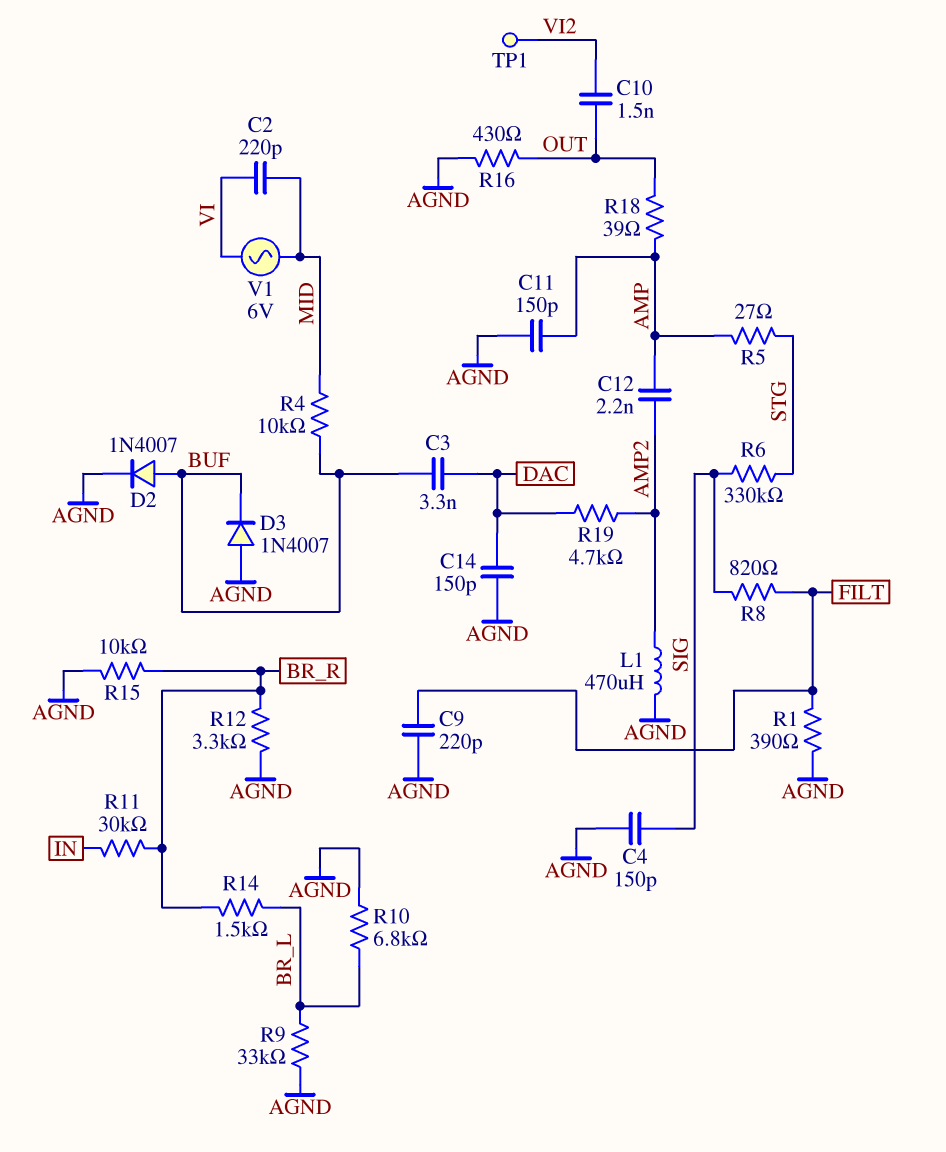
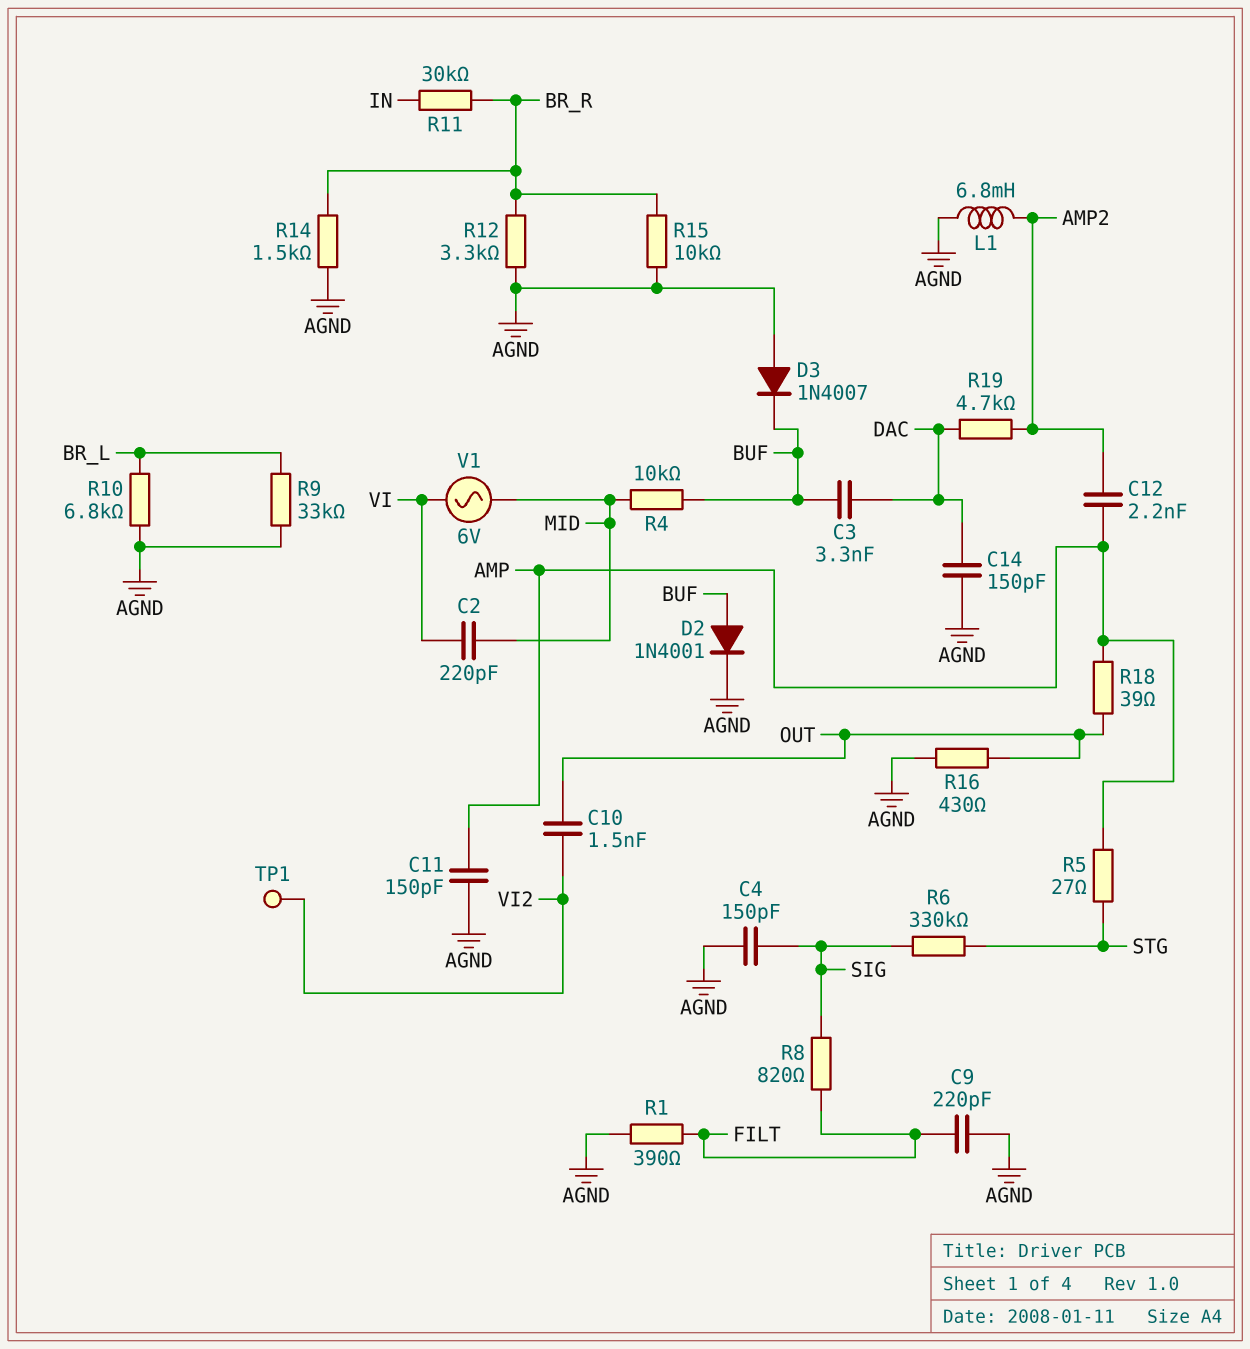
D2: diode 1N4007 (A BUF, K AGND) -> diode 1N4001 (A BUF, K AGND)
L1: 470uH (AGND, AMP2) -> 6.8mH (AGND, AMP2)
R14: 1.5k (BR_L, BR_R) -> 1.5k (AGND, BR_R)

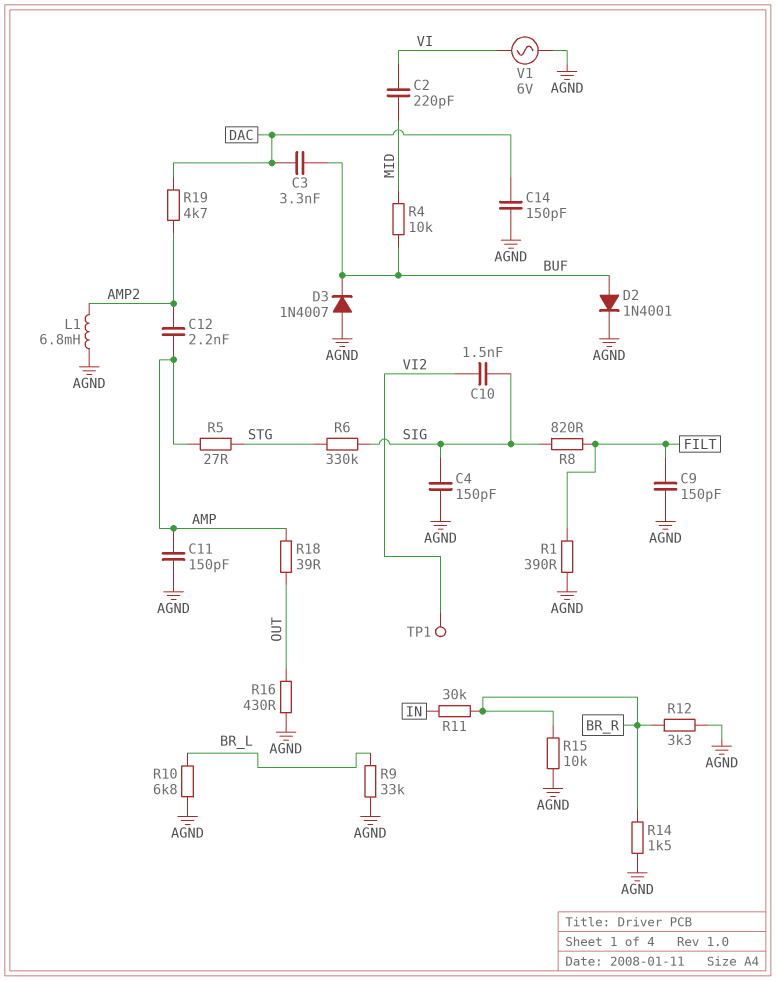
C9: 220pF (AGND, FILT) -> 150pF (AGND, FILT)
C10: 1.5nF (OUT, VI2) -> 1.5nF (SIG, VI2)
V1: AC 6V (MID, VI) -> AC 6V (AGND, VI)

